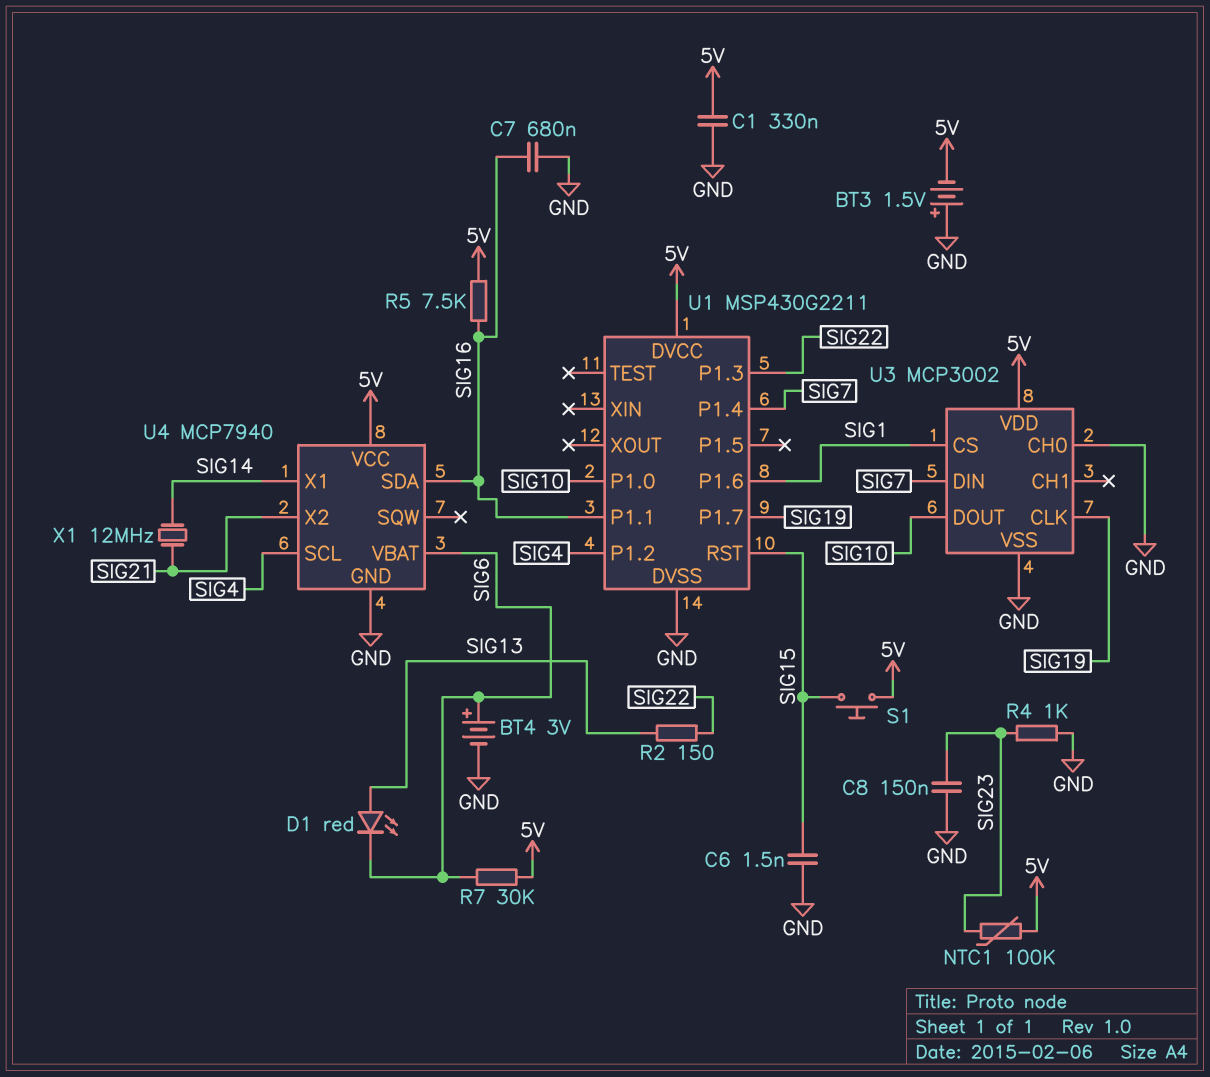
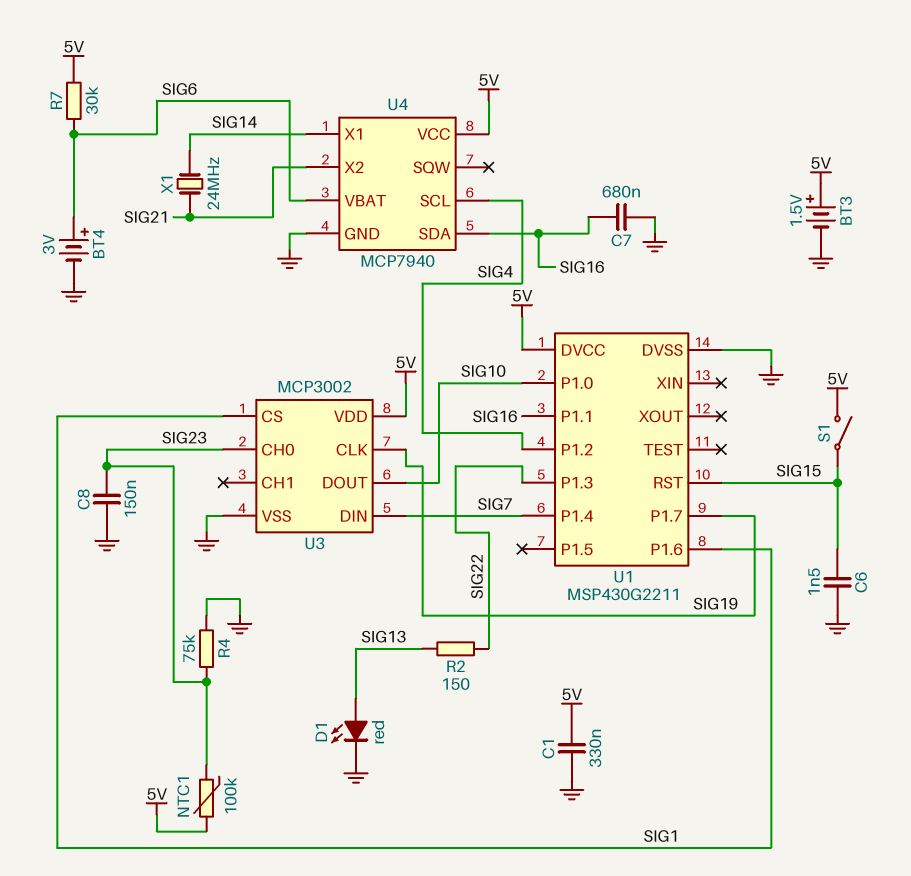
BT3: 1.5V (plus GND, minus 5V) -> 1.5V (plus 5V, minus GND)
D1: LED red (A SIG13, K SIG6) -> LED red (A SIG13, K GND)
R4: 1k (GND, SIG23) -> 75k (GND, SIG23)
R5: 7.5k (5V, SIG16) -> none
S1: button (5V, SIG15) -> switch (5V, SIG15)
U3 pin CH0: GND -> SIG23
X1: 12MHz (SIG14, SIG21) -> 24MHz (SIG14, SIG21)

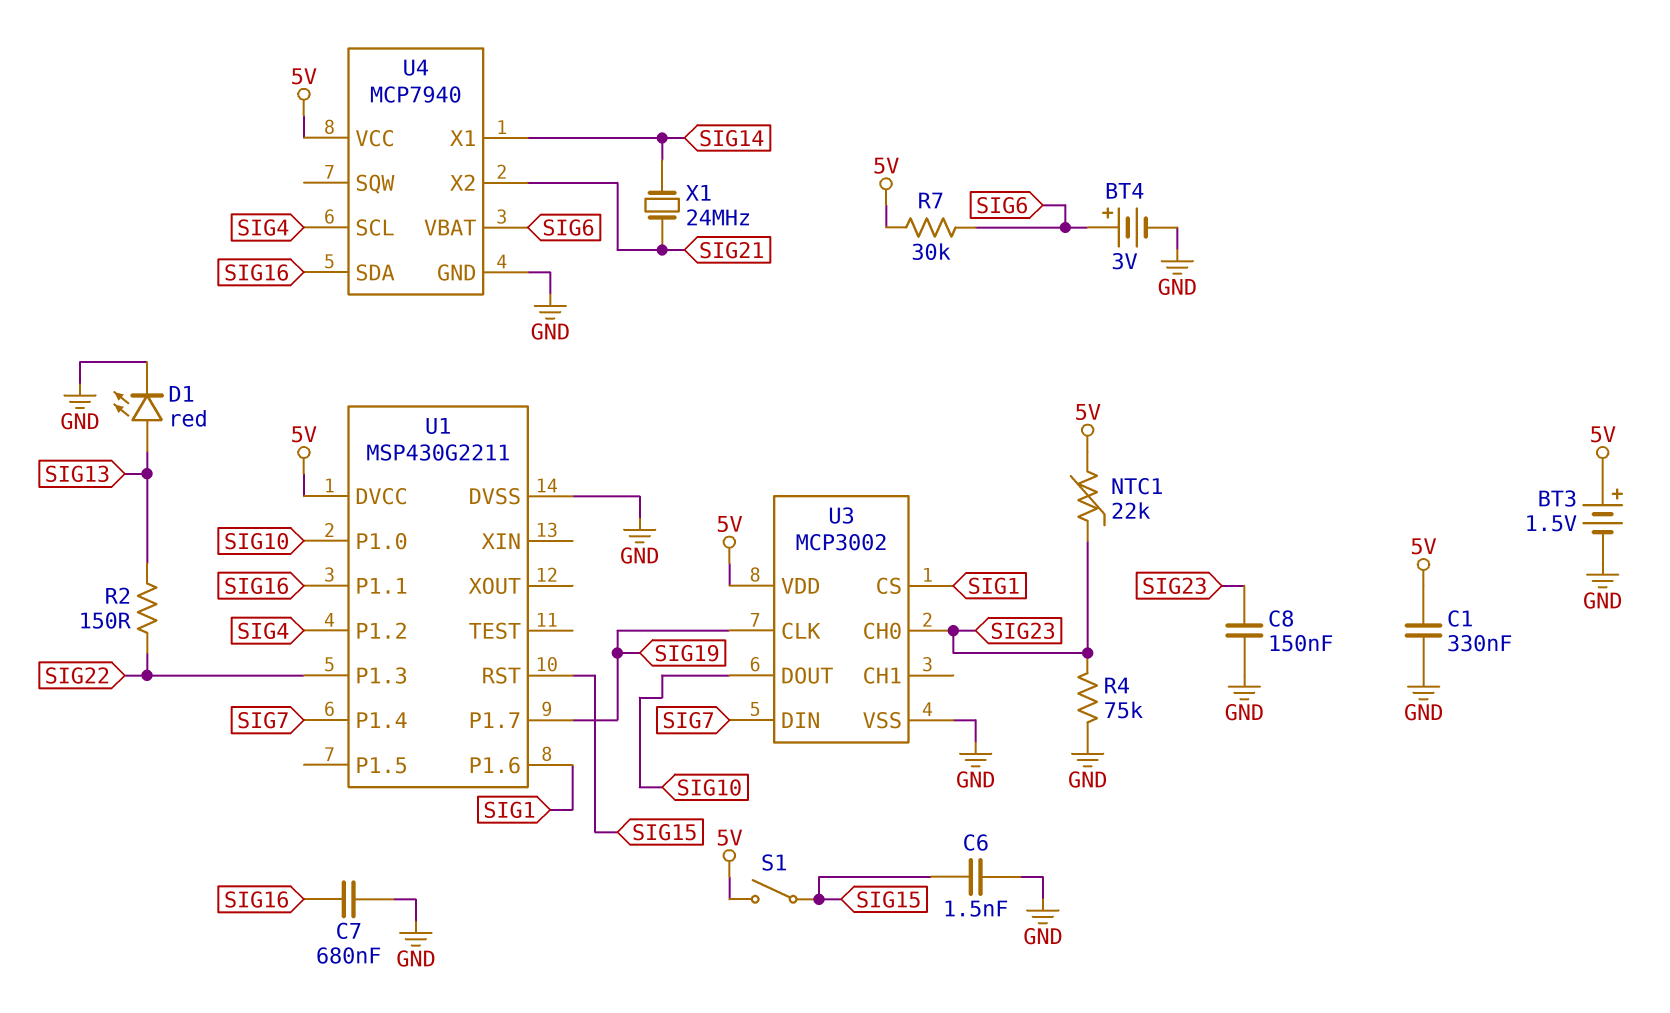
NTC1: 100k (5V, SIG23) -> 22k (5V, SIG23)

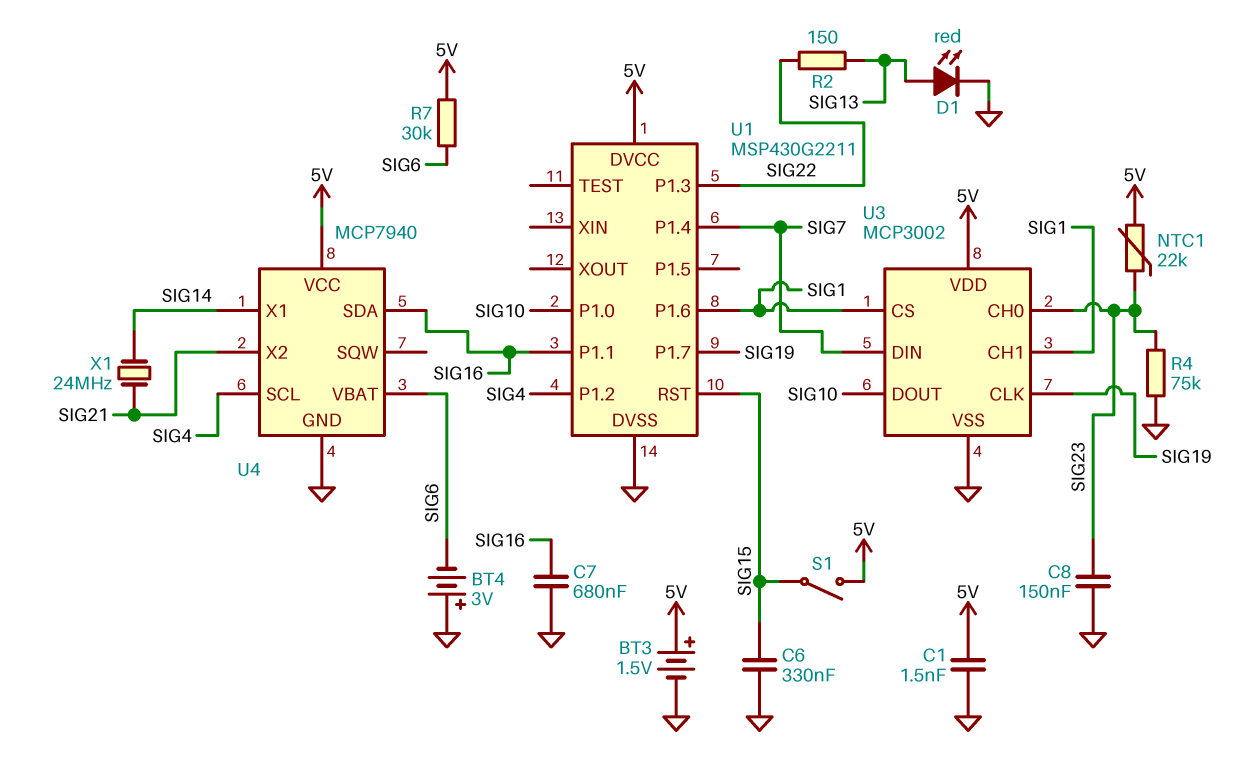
BT4: 3V (plus SIG6, minus GND) -> 3V (plus GND, minus SIG6)
C1: 330nF (5V, GND) -> 1.5nF (5V, GND)
C6: 1.5nF (GND, SIG15) -> 330nF (GND, SIG15)
U3 pin CH1: none -> SIG1

